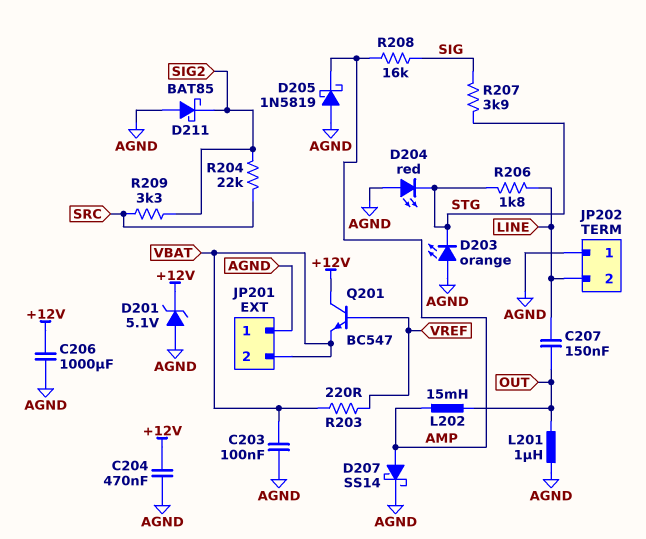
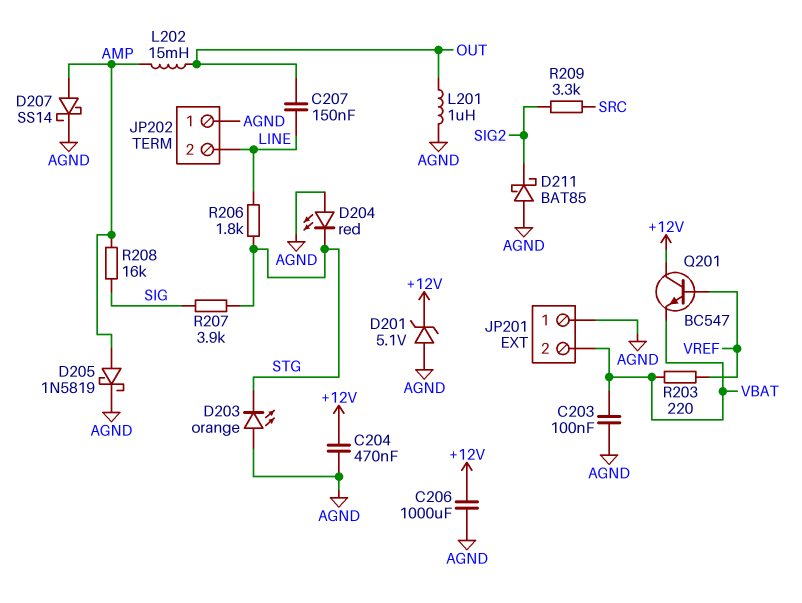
D205: schottky 1N5819 (A AGND, K AMP) -> schottky 1N5819 (A AMP, K AGND)
R204: 22k (SIG2, SRC) -> none

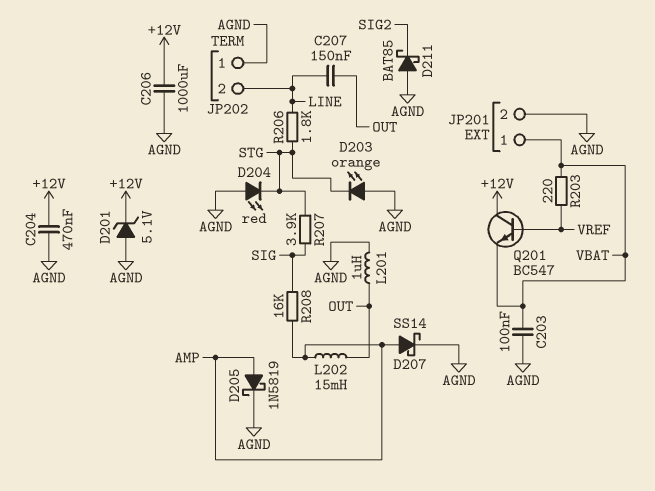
JP201 pin 1: AGND -> VBAT
JP201 pin 2: VBAT -> AGND
R209: 3.3k (SIG2, SRC) -> none

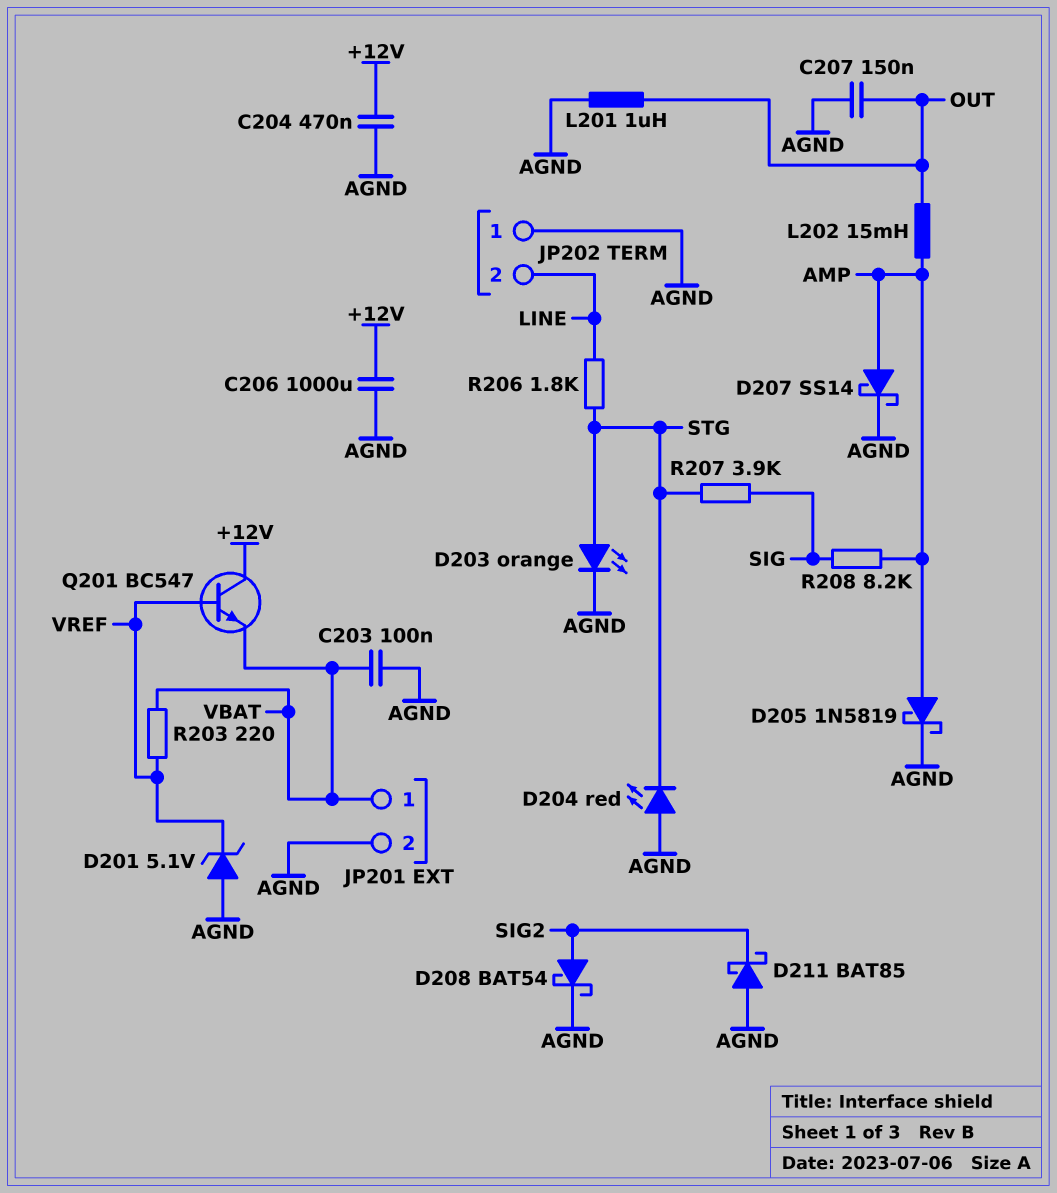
C207: 150nF (LINE, OUT) -> 150nF (AGND, OUT)
D201: zener 5.1V (A AGND, K +12V) -> zener 5.1V (A AGND, K VREF)
D203: LED orange (A AGND, K STG) -> LED orange (A STG, K AGND)
D208: none -> schottky BAT54 (A SIG2, K AGND)
R208: 16k (AMP, SIG) -> 8.2k (AMP, SIG)

